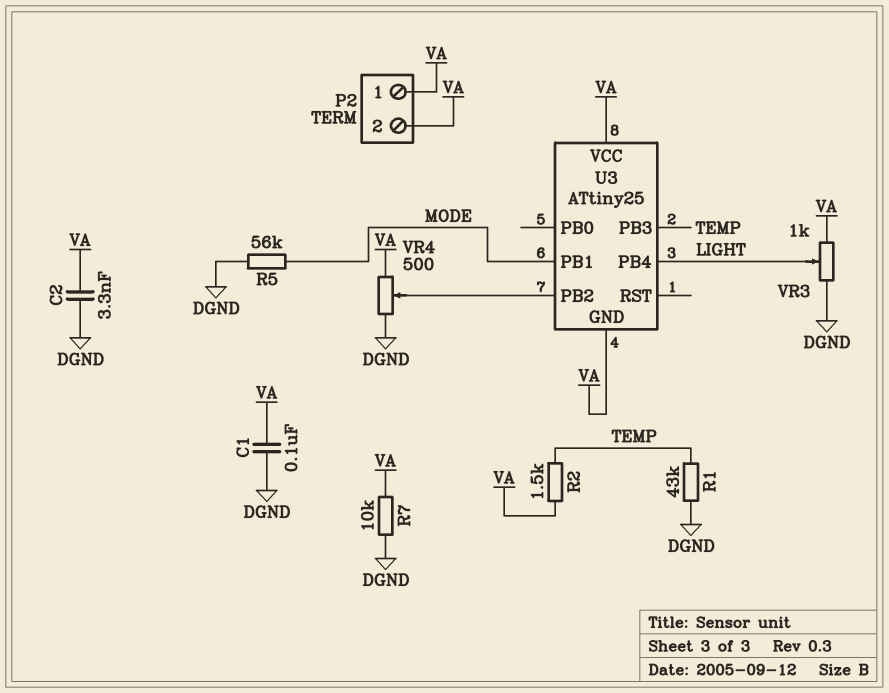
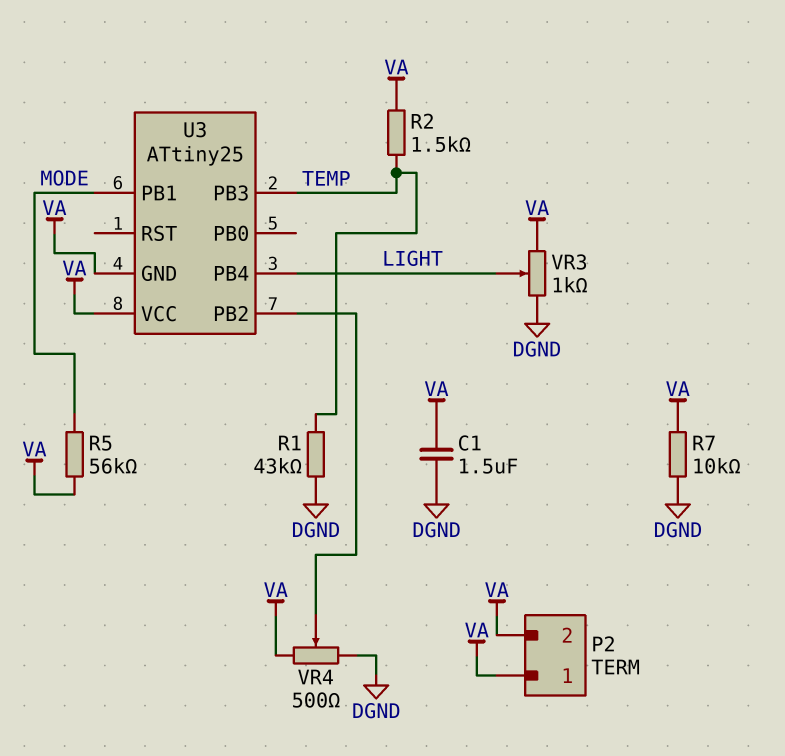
C1: 100nF (DGND, VA) -> 1.5uF (DGND, VA)
C2: 3.3nF (DGND, VA) -> none
R5: 56k (DGND, MODE) -> 56k (MODE, VA)

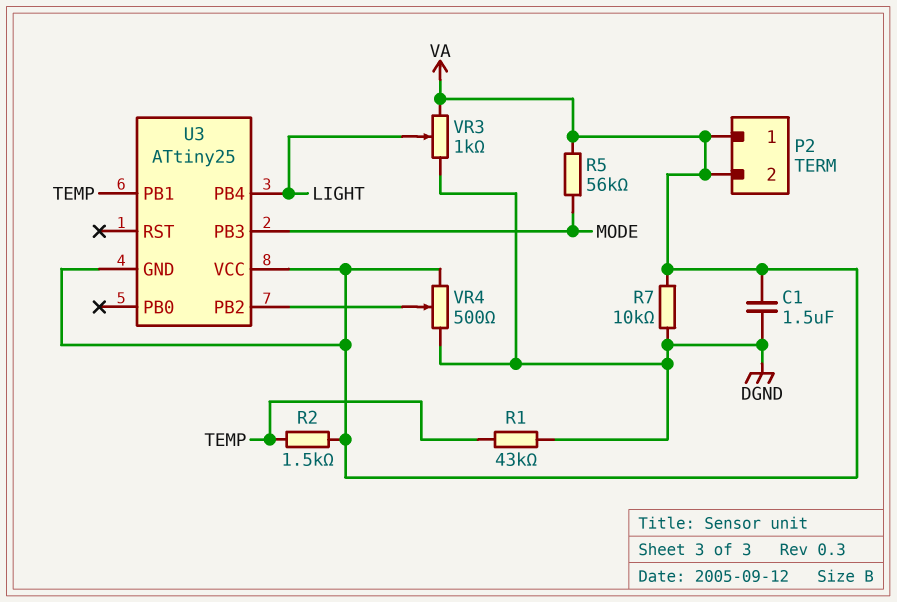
U3 pin PB1: MODE -> TEMP
U3 pin PB3: TEMP -> MODE

